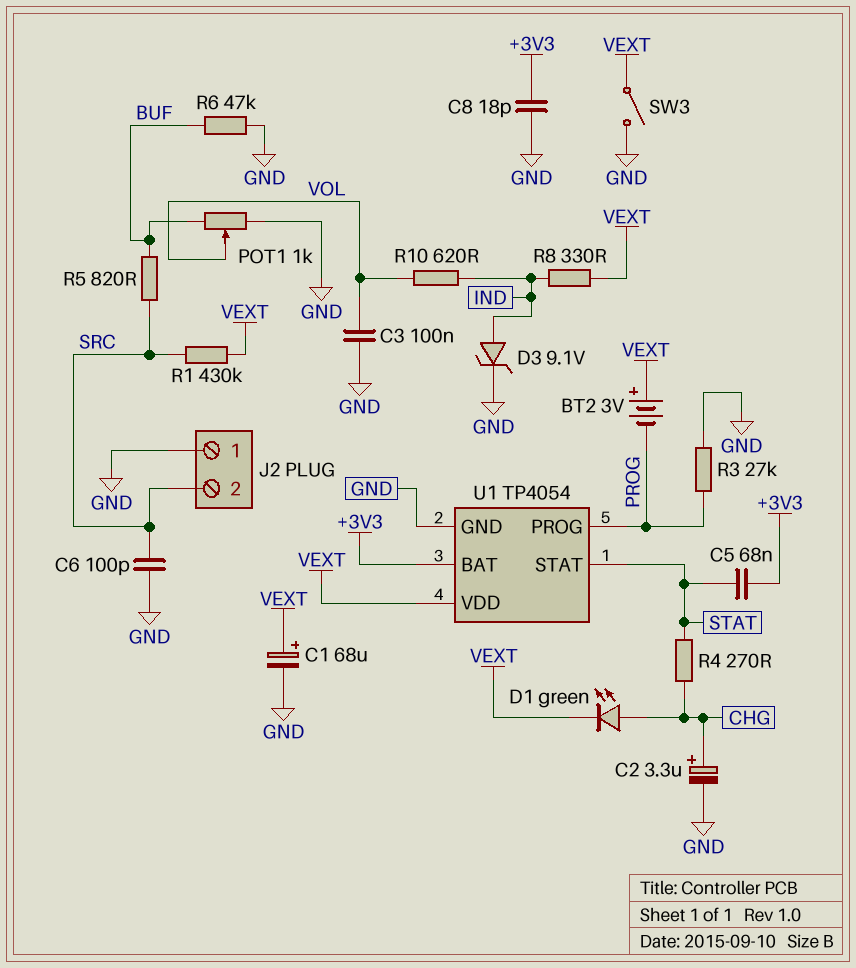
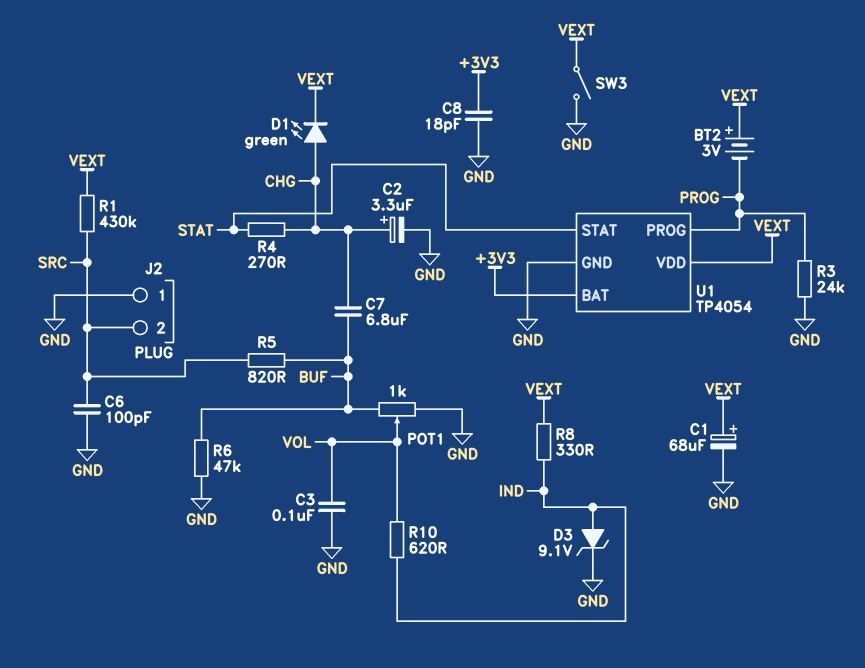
C5: 68nF (+3V3, STAT) -> none
C7: none -> 6.8uF (BUF, CHG)
R3: 27k (GND, PROG) -> 24k (GND, PROG)

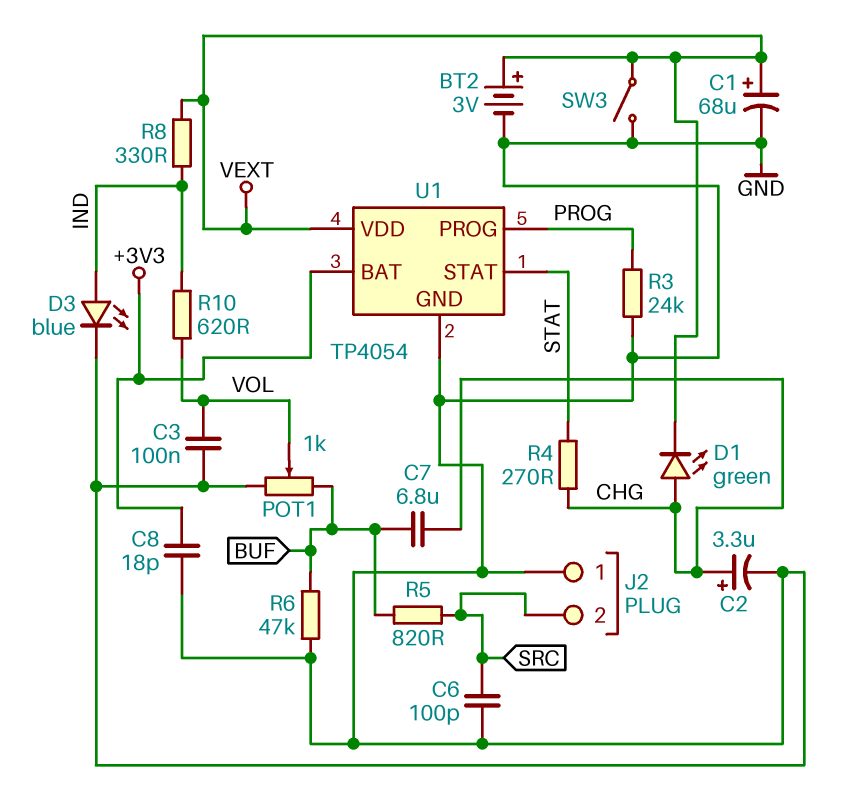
BT2: 3V (plus VEXT, minus PROG) -> 3V (plus VEXT, minus GND)
D3: zener 9.1V (A IND, K GND) -> LED blue (A IND, K GND)
R1: 430k (SRC, VEXT) -> none

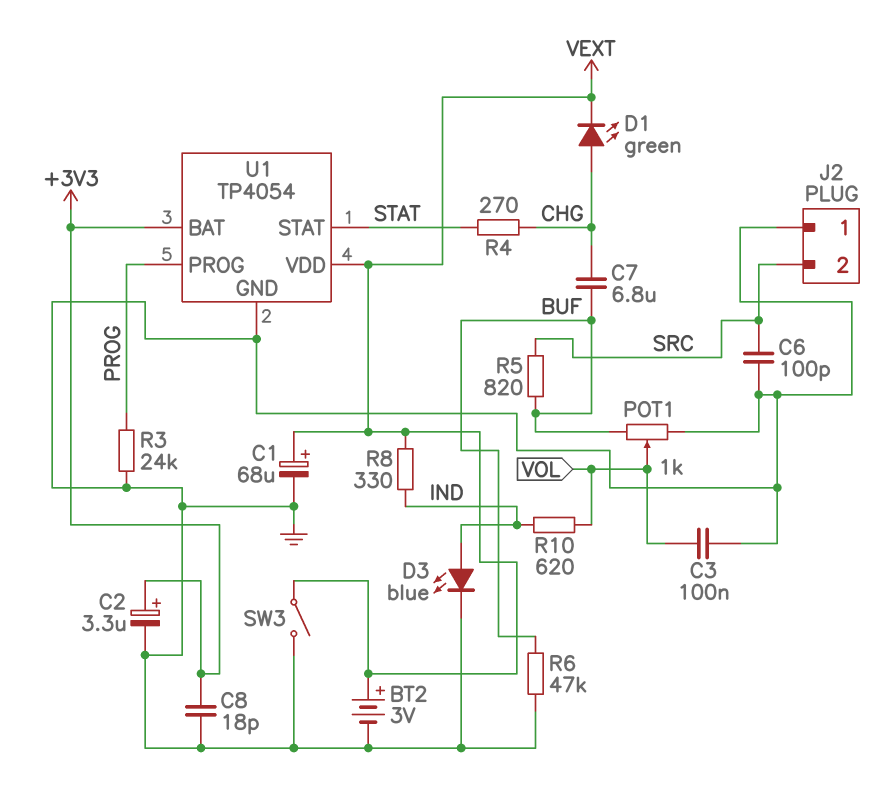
C2: 3.3uF (plus CHG, minus GND) -> 3.3uF (plus +3V3, minus GND)

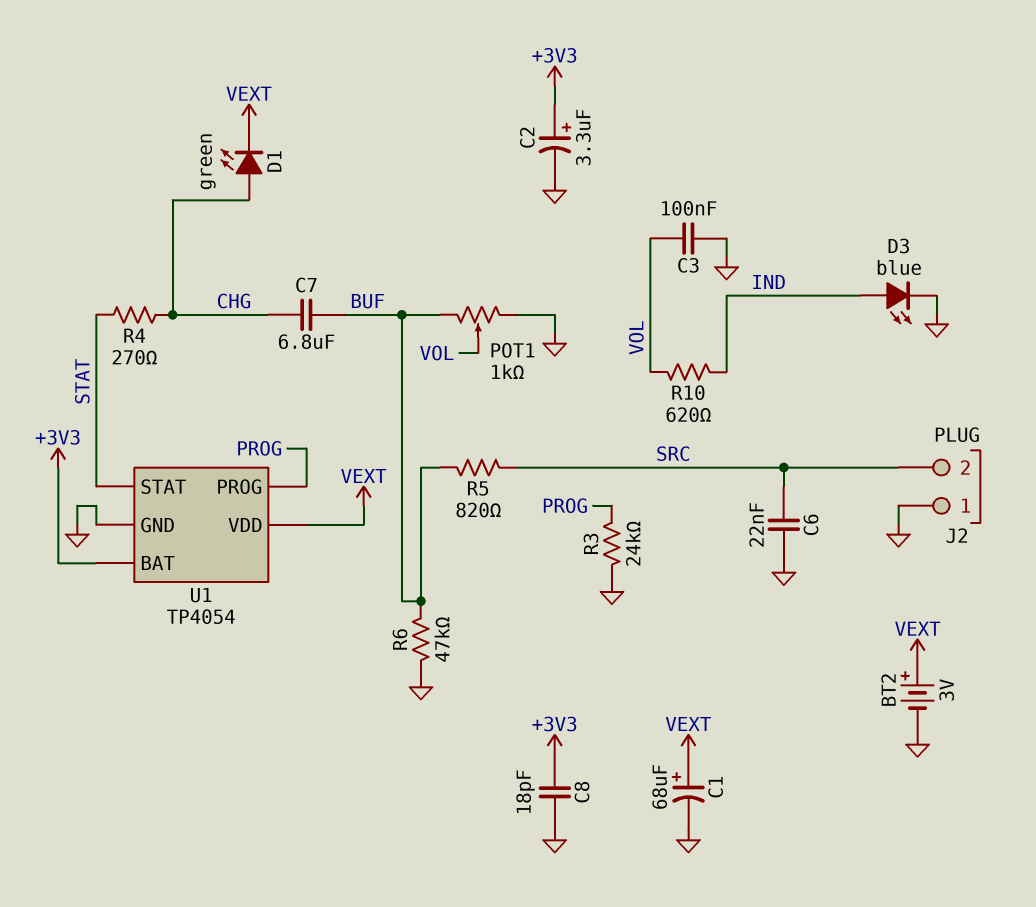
C6: 100pF (GND, SRC) -> 22nF (GND, SRC)
R8: 330 (IND, VEXT) -> none
SW3: switch (GND, VEXT) -> none

